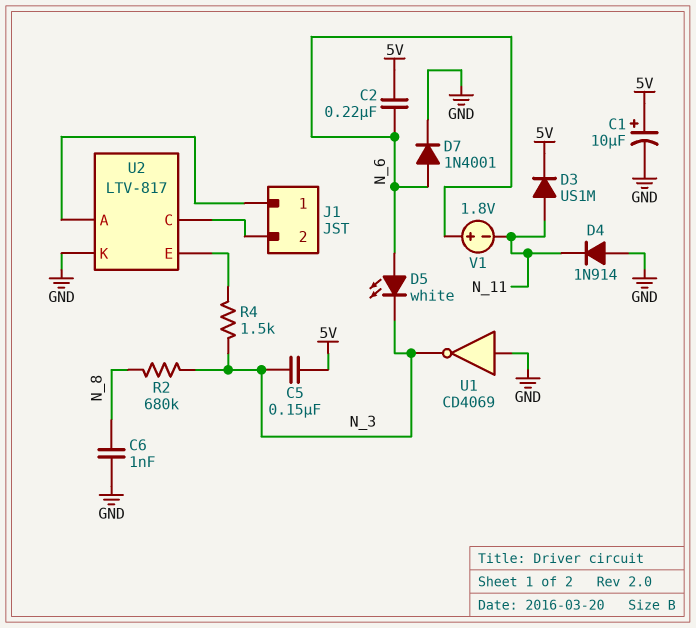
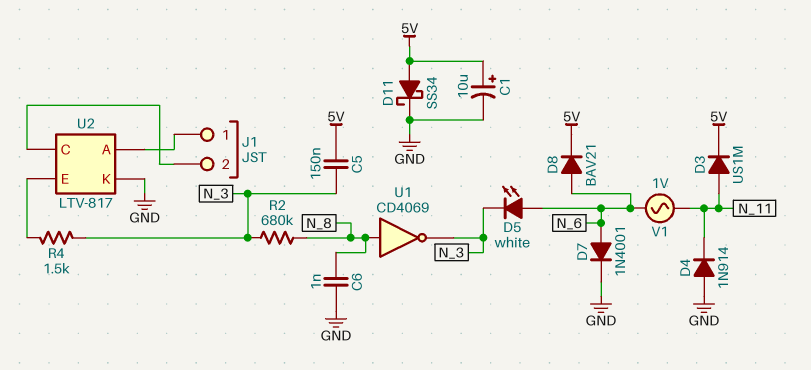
C2: 220nF (5V, N_6) -> none
D8: none -> diode BAV21 (A N_6, K 5V)
D11: none -> schottky SS34 (A 5V, K GND)
U1: NOT CD4069 (in GND, out N_3) -> NOT CD4069 (in N_8, out N_3)
V1: 1.8V (plus N_6, minus N_11) -> AC 1V (N_6, N_11)

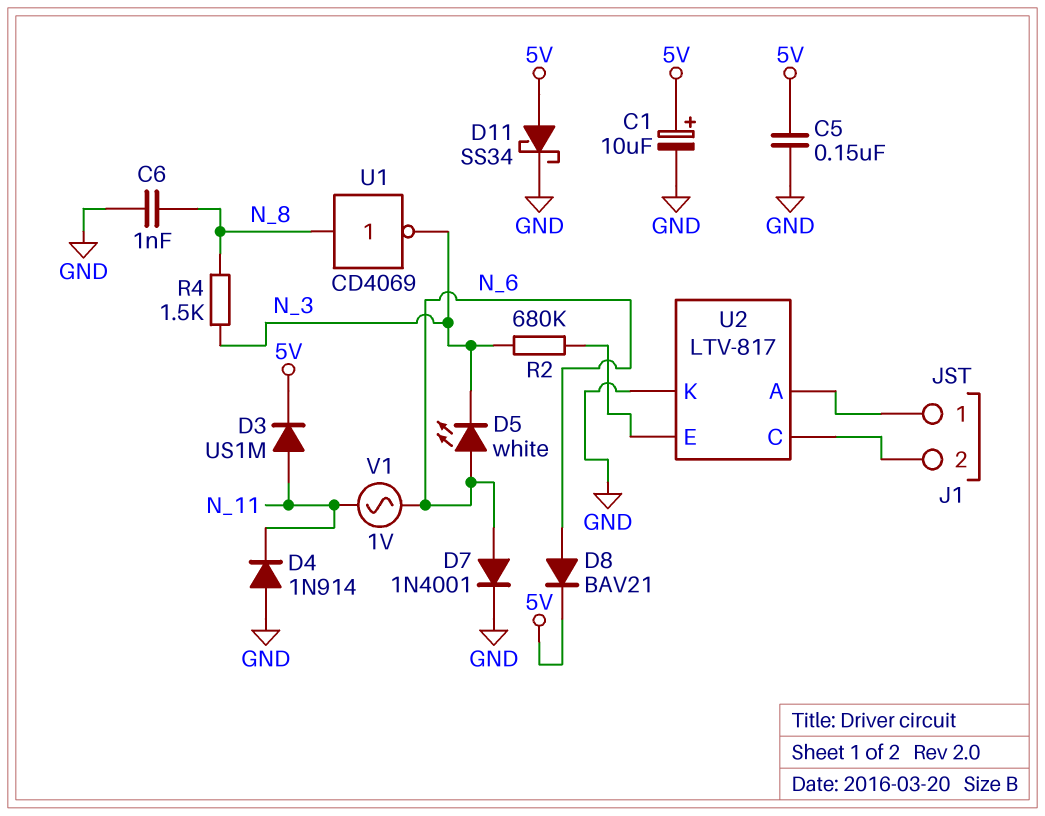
C5: 150nF (5V, N_3) -> 150nF (5V, GND)
R2: 680k (N_3, N_8) -> 680k (N_3, U2/E)
R4: 1.5k (N_3, U2/E) -> 1.5k (N_3, N_8)

